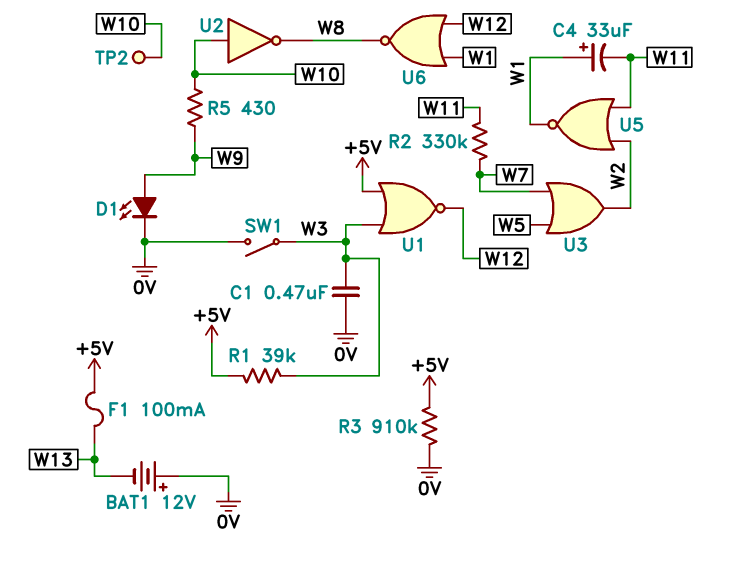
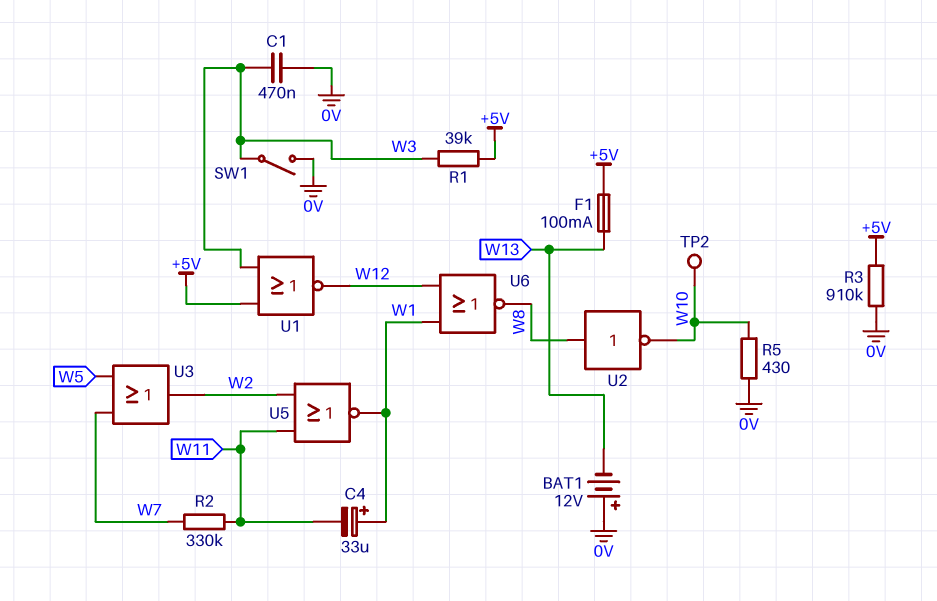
D1: LED (A W9, K 0V) -> none
R5: 430 (W9, W10) -> 430 (0V, W10)
U2: NOT (in W10, out W8) -> NOT (in W8, out W10)

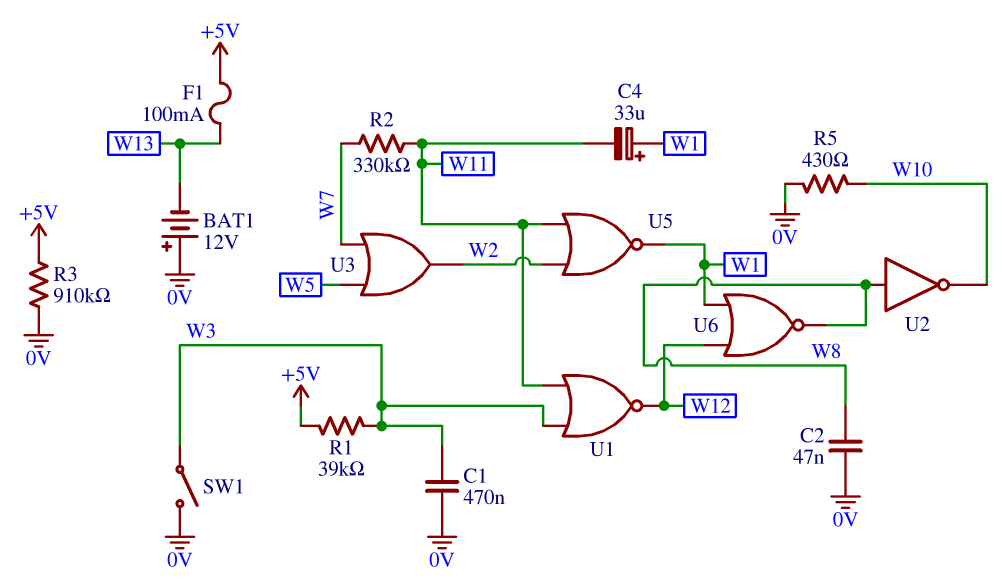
C2: none -> 47nF (0V, W8)
TP2: test point (W10) -> none
U1: NOR (in +5V, in W3, out W12) -> NOR (in W3, in W11, out W12)

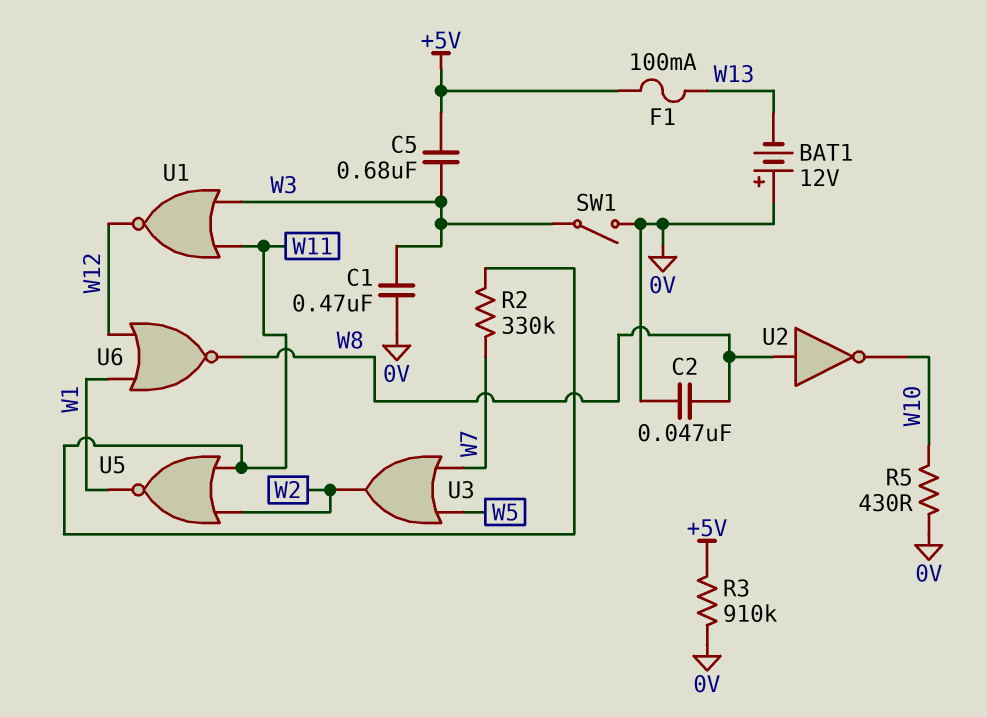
C4: 33uF (plus W1, minus W11) -> none
C5: none -> 680nF (+5V, W3)
R1: 39k (+5V, W3) -> none

